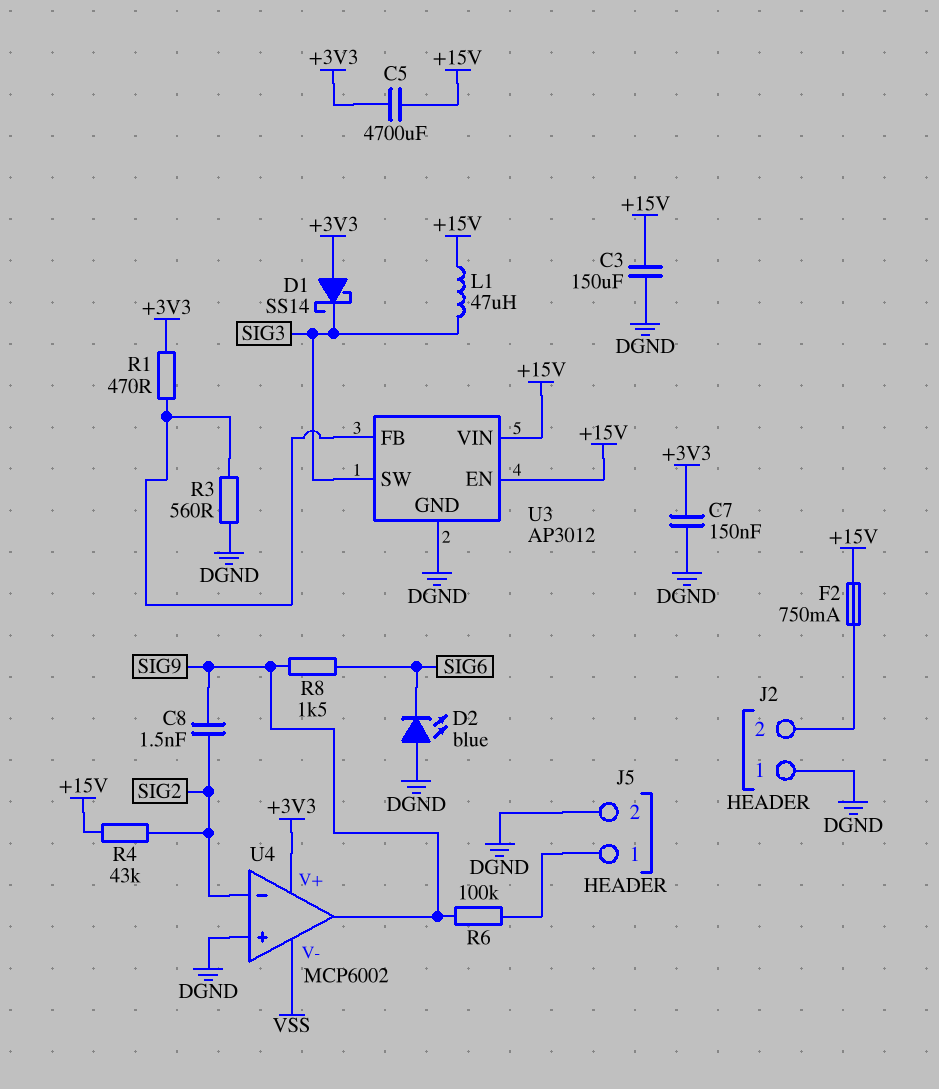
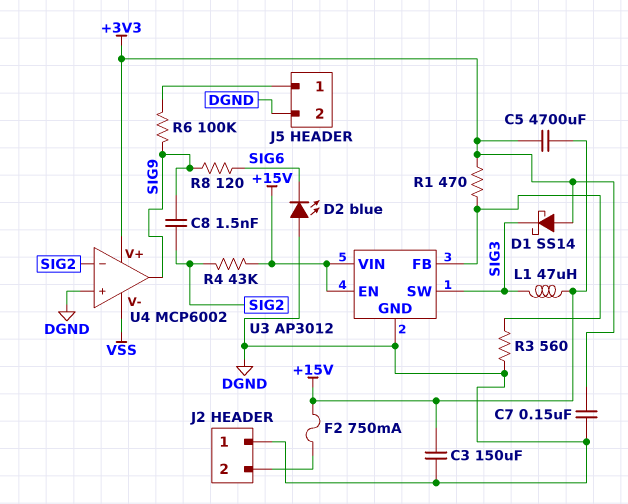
R8: 1.5k (SIG6, SIG9) -> 120 (SIG6, SIG9)

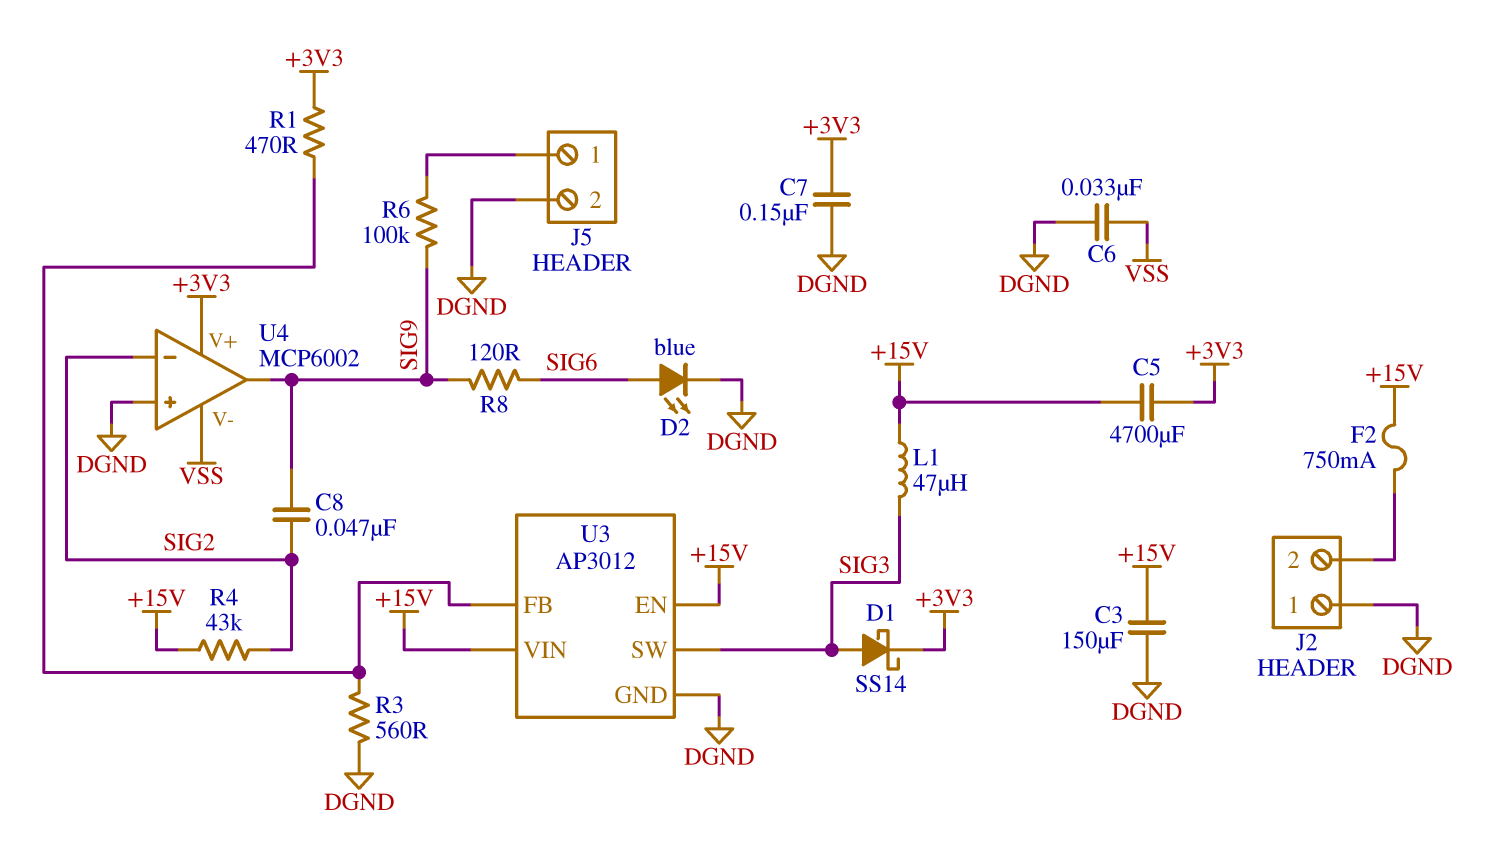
C6: none -> 33nF (DGND, VSS)
C8: 1.5nF (SIG2, SIG9) -> 47nF (SIG2, SIG9)
D1: schottky SS14 (A +3V3, K SIG3) -> schottky SS14 (A SIG3, K +3V3)
D2: LED blue (A DGND, K SIG6) -> LED blue (A SIG6, K DGND)

